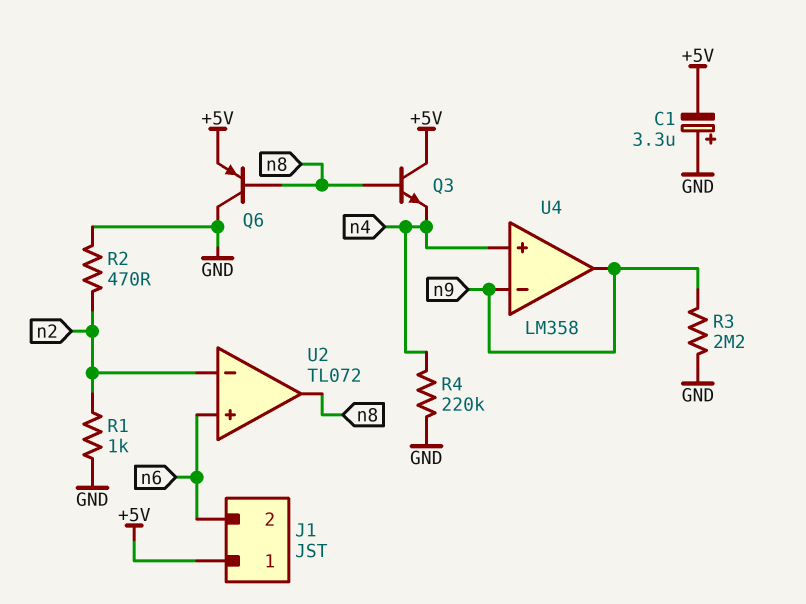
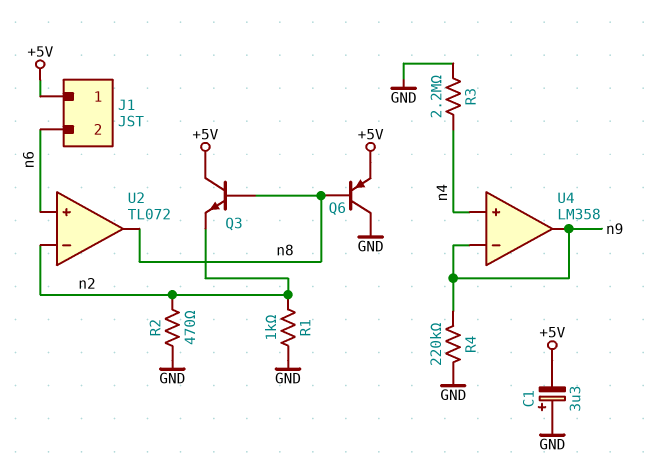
Q3: NPN (B n8, C +5V, E n4) -> NPN (B n8, C +5V, E n2)
R3: 2.2M (GND, n9) -> 2.2M (GND, n4)
R4: 220k (GND, n4) -> 220k (GND, n9)

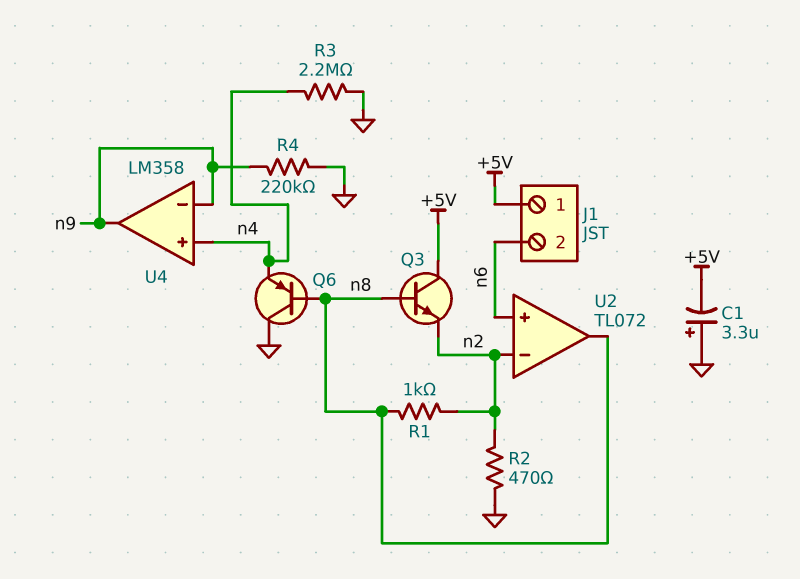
Q6: PNP (B n8, C GND, E +5V) -> PNP (B n8, C GND, E n4)
R1: 1k (GND, n2) -> 1k (n2, n8)

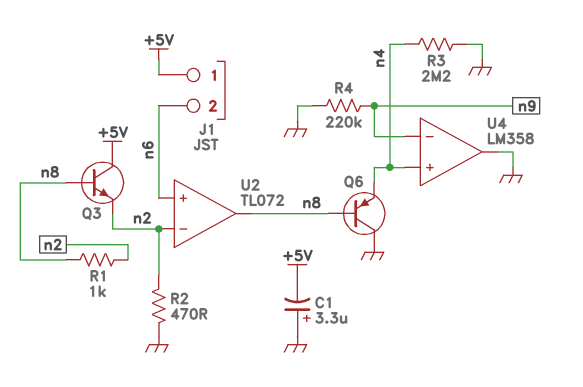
U4 pin out: n9 -> GND

